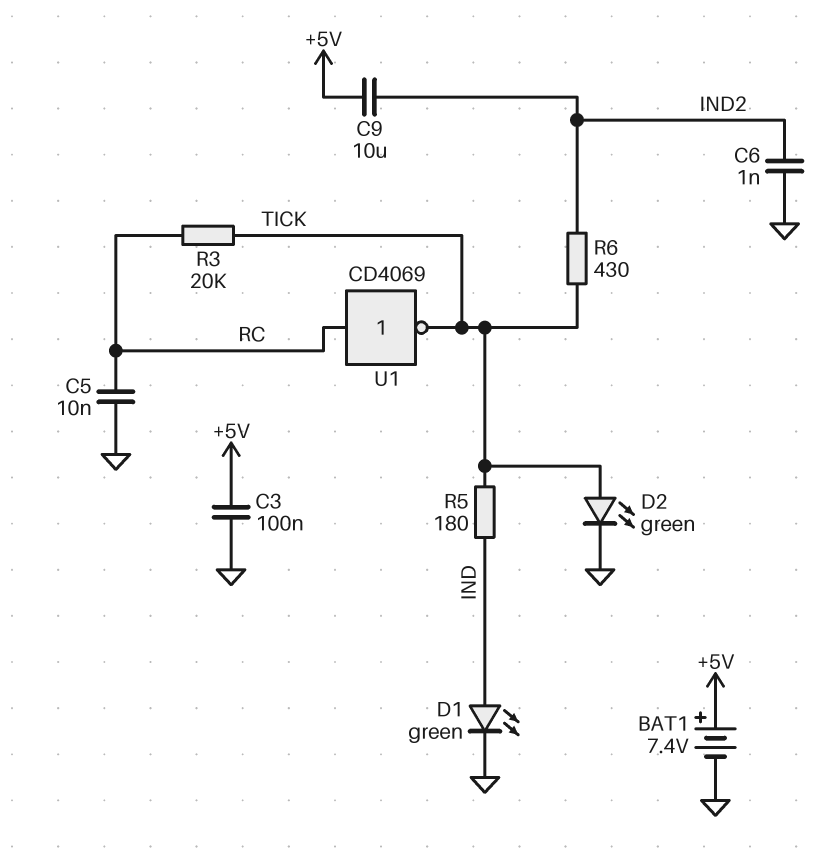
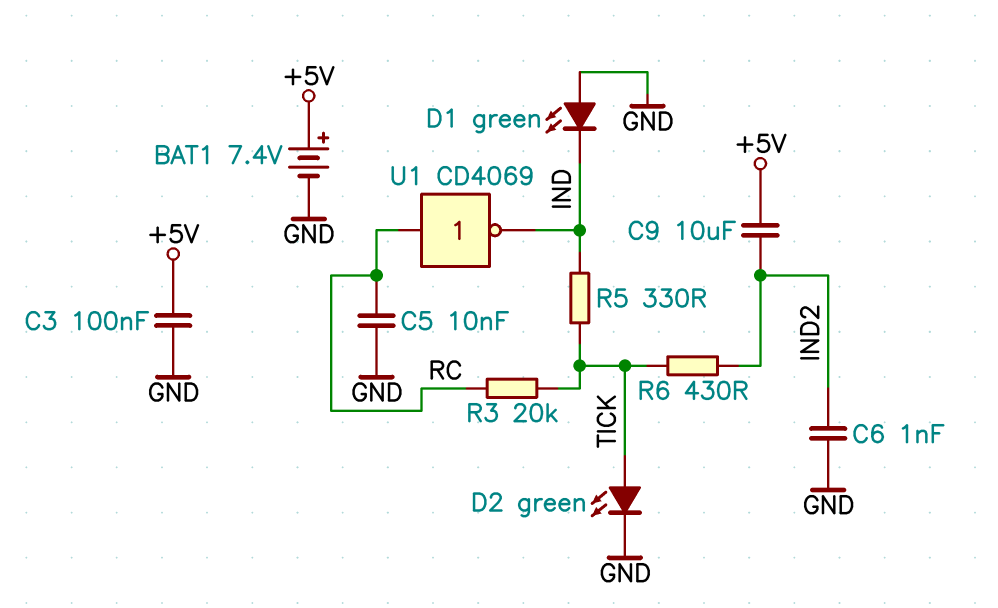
D1: LED green (A IND, K GND) -> LED green (A GND, K IND)
R5: 180 (IND, TICK) -> 330 (IND, TICK)
U1: NOT CD4069 (in RC, out TICK) -> NOT CD4069 (in RC, out IND)

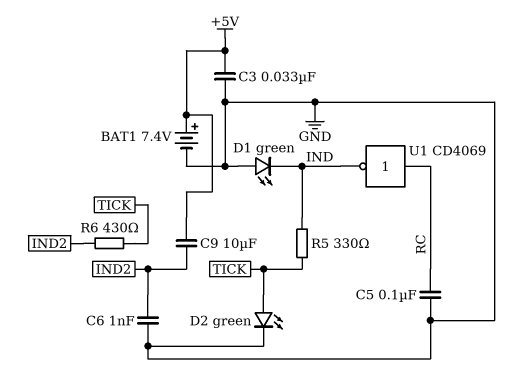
C3: 100nF (+5V, GND) -> 33nF (+5V, GND)
C5: 10nF (GND, RC) -> 100nF (GND, RC)
R3: 20k (RC, TICK) -> none

